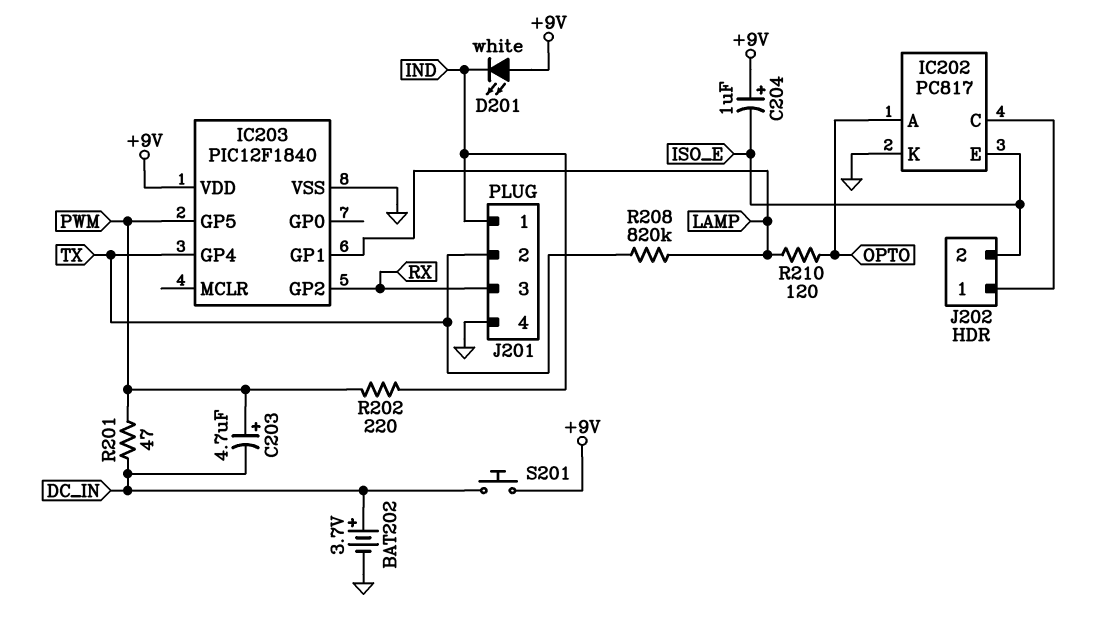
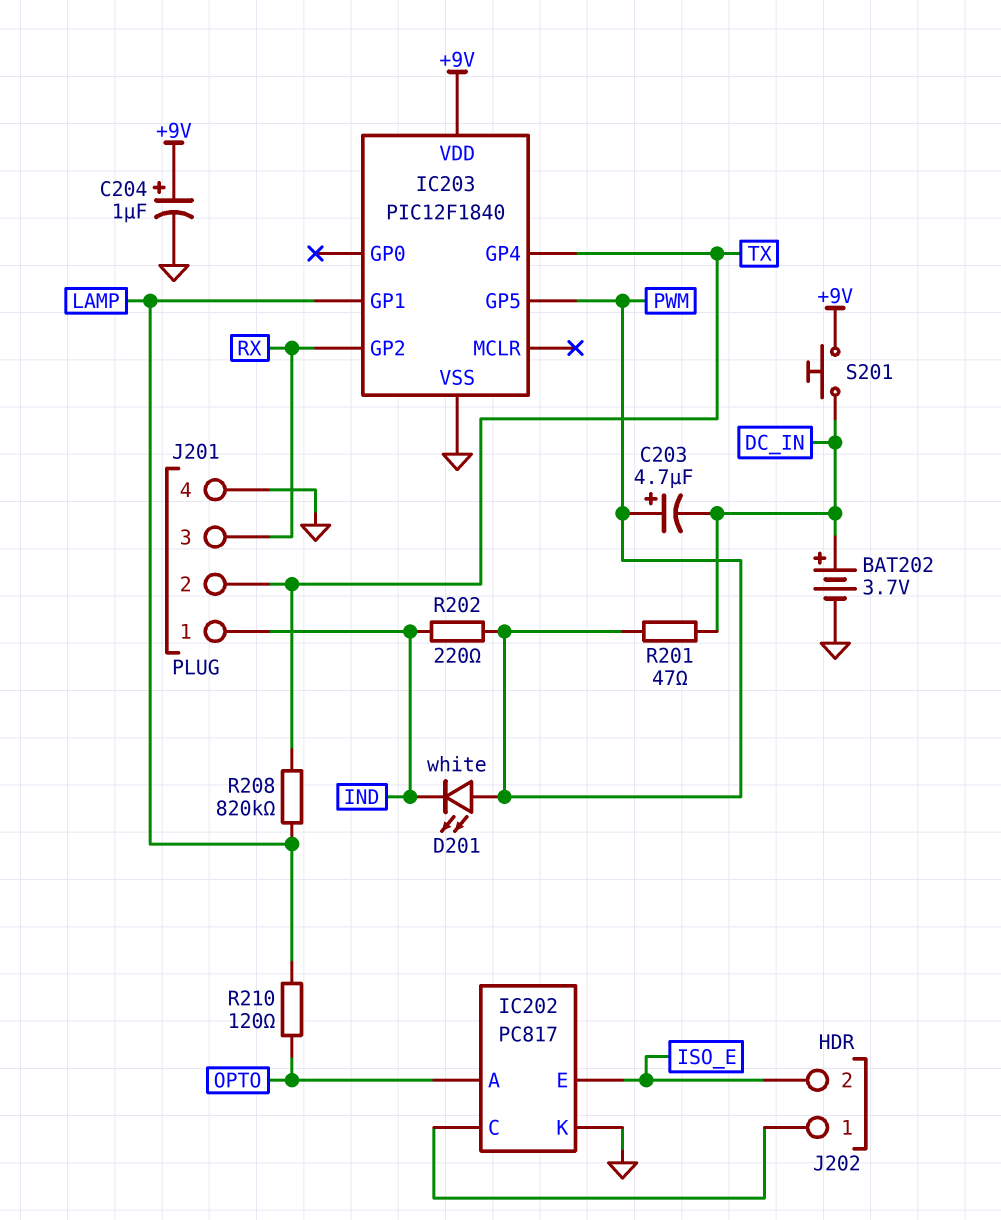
C204: 1uF (plus +9V, minus ISO_E) -> 1uF (plus +9V, minus GND)
D201: LED white (A +9V, K IND) -> LED white (A PWM, K IND)

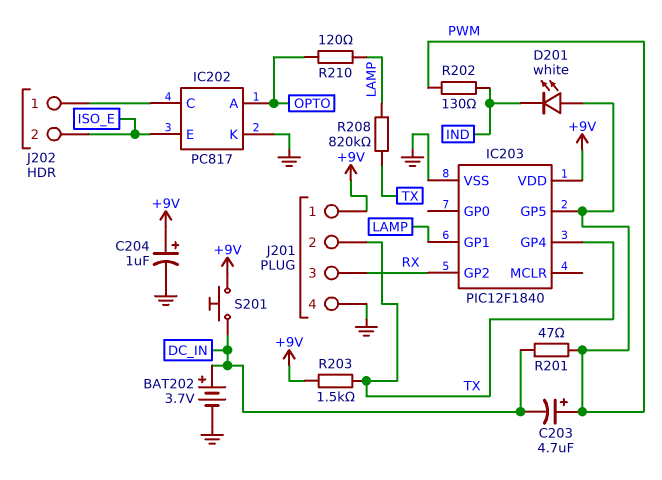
J201 pin 1: IND -> +9V
R202: 220 (IND, PWM) -> 130 (IND, PWM)
R203: none -> 1.5k (+9V, TX)

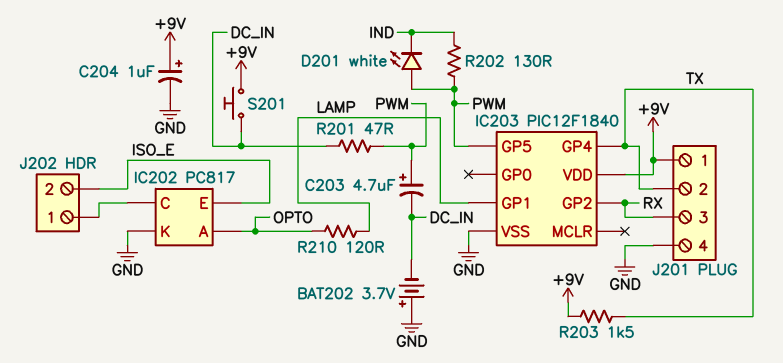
BAT202: 3.7V (plus DC_IN, minus GND) -> 3.7V (plus GND, minus DC_IN)
R208: 820k (LAMP, TX) -> none

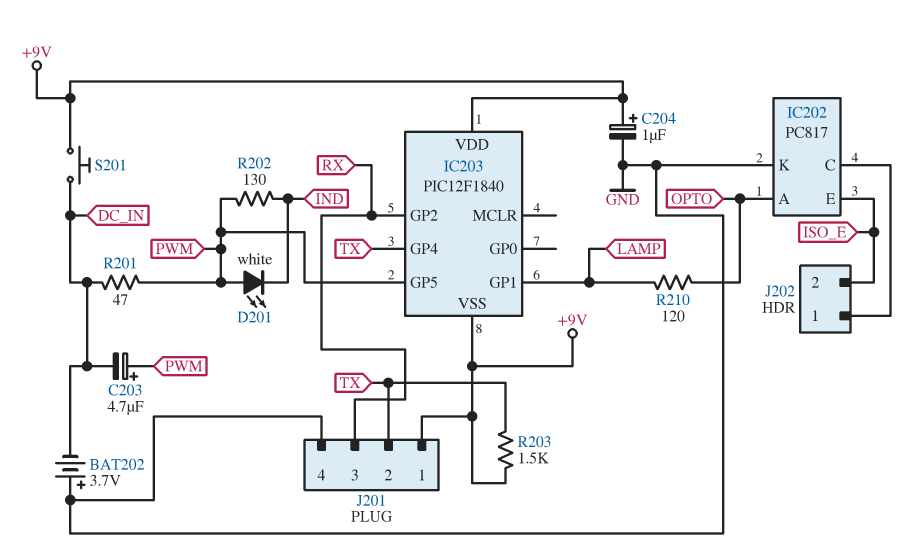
IC203 pin VSS: GND -> +9V

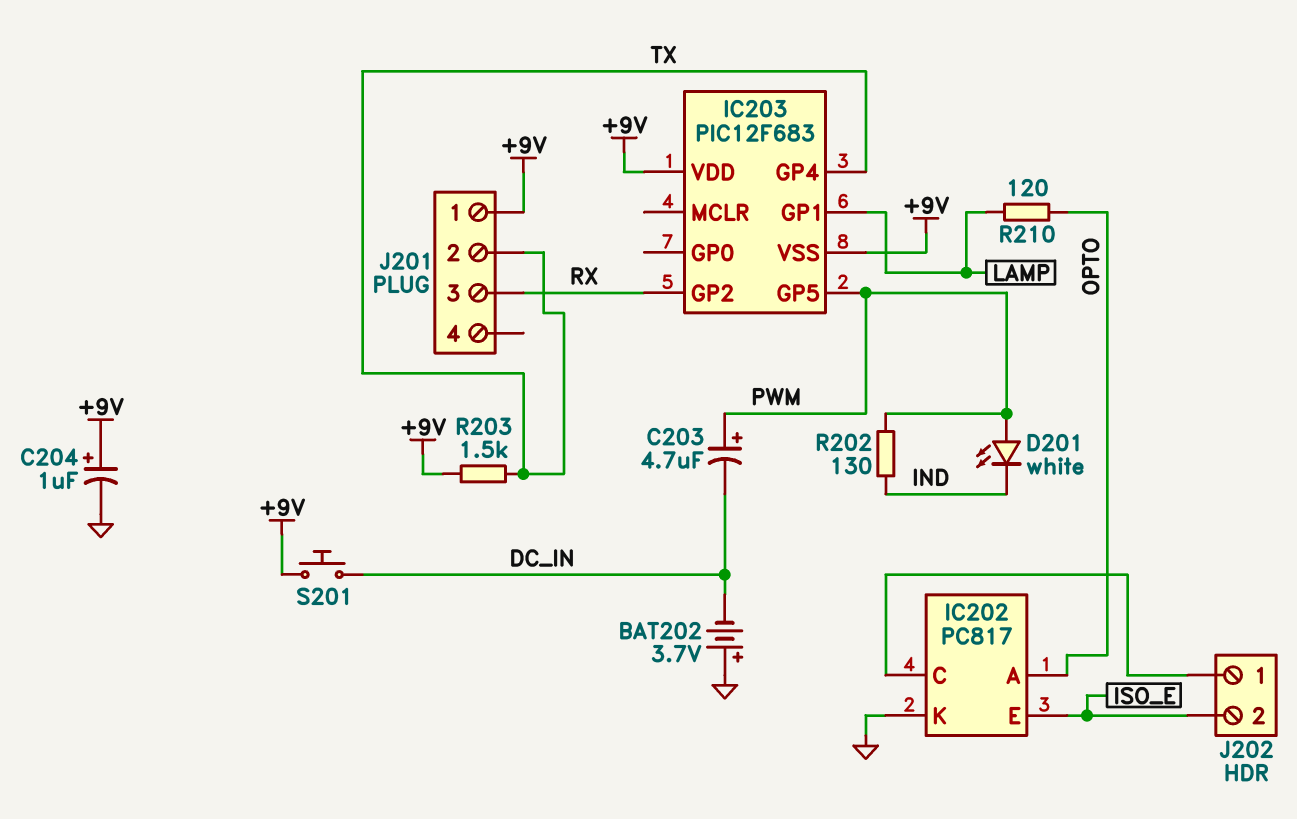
IC203: PIC12F1840 -> PIC12F683
J201 pin 4: GND -> none
R201: 47 (DC_IN, PWM) -> none

